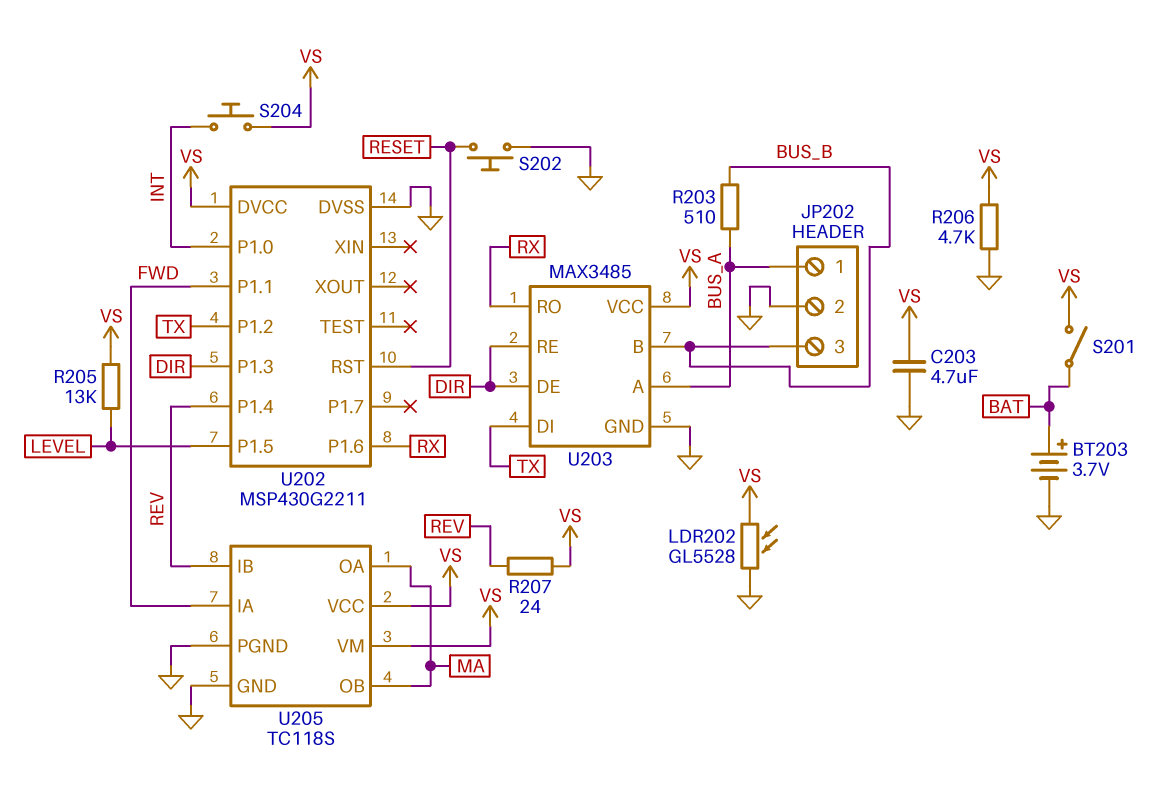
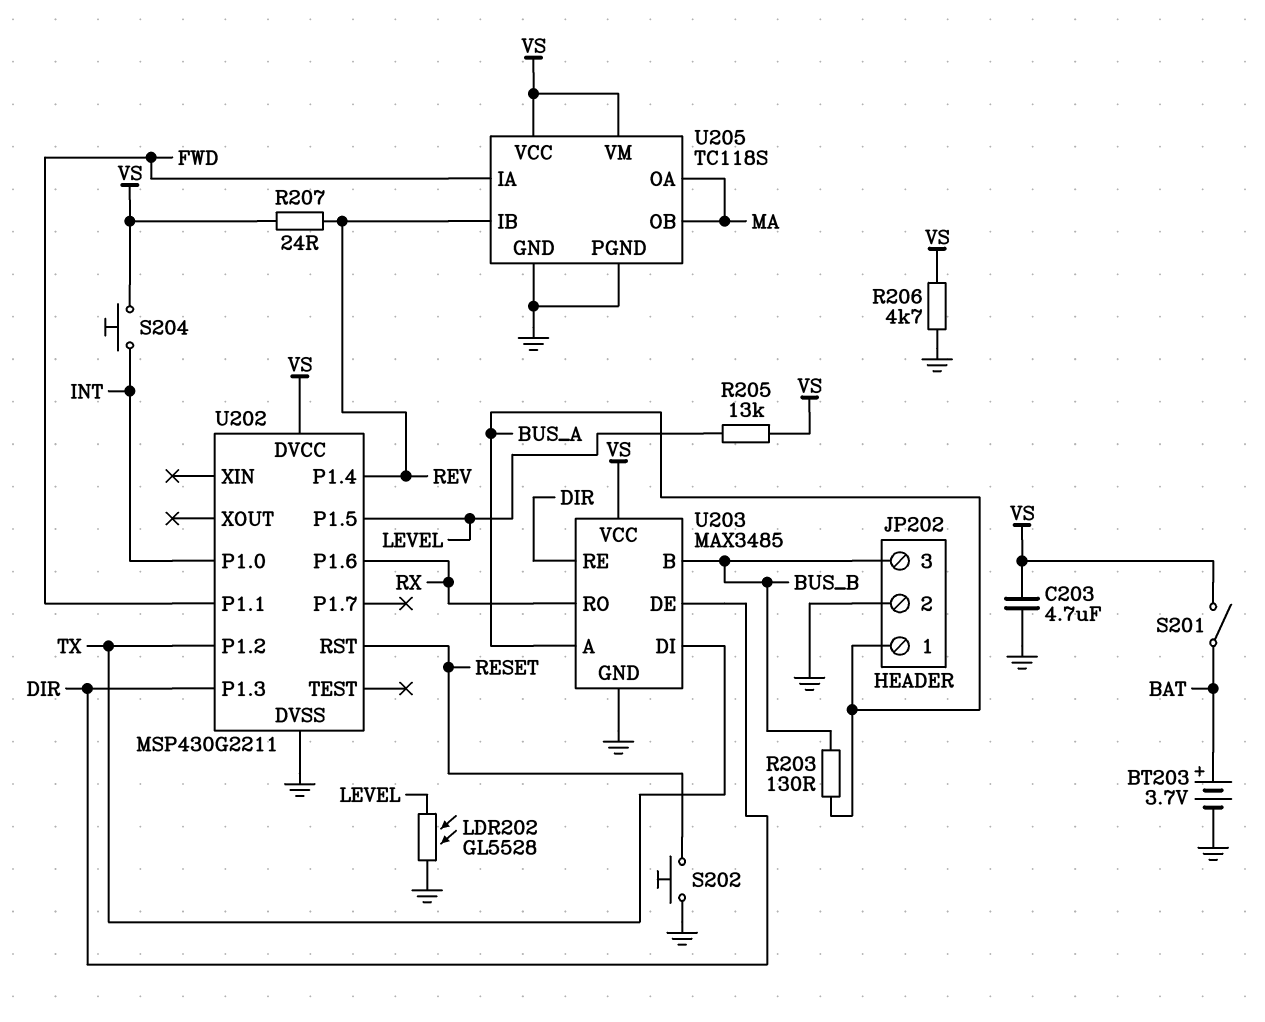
LDR202: GL5528 (GND, VS) -> GL5528 (GND, LEVEL)
R203: 510 (BUS_A, BUS_B) -> 130 (BUS_A, BUS_B)

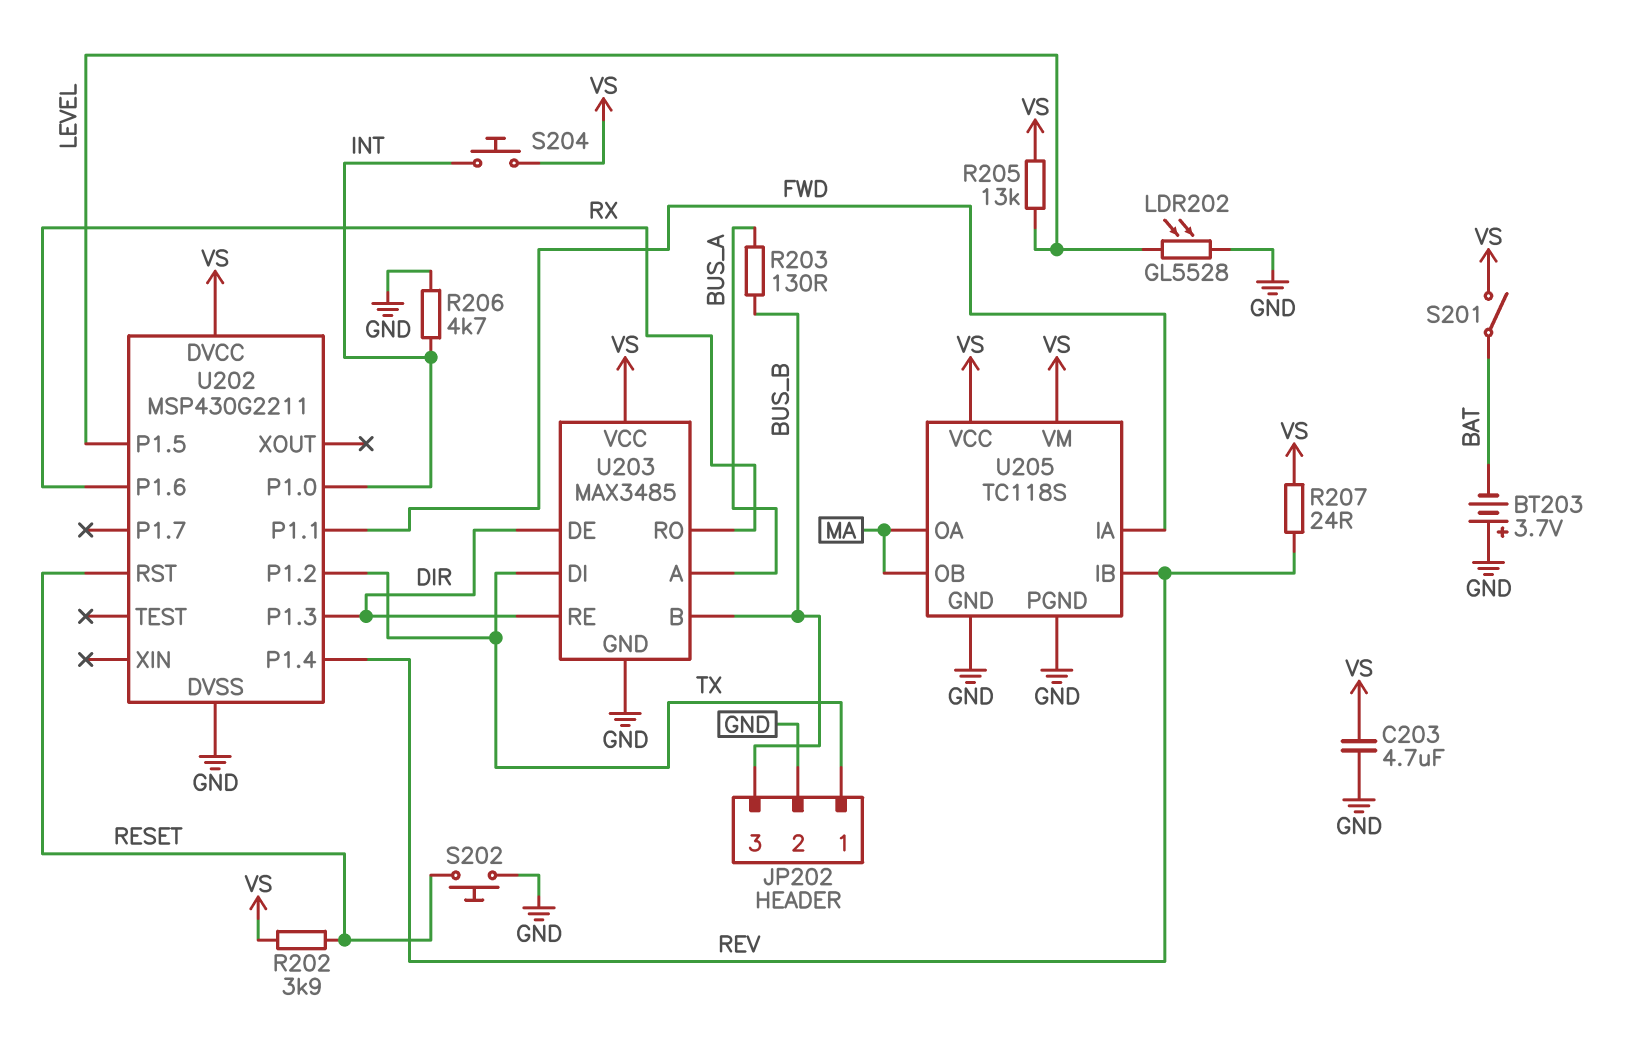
BT203: 3.7V (plus BAT, minus GND) -> 3.7V (plus GND, minus BAT)
JP202 pin 1: BUS_A -> TX
R202: none -> 3.9k (RESET, VS)
R206: 4.7k (GND, VS) -> 4.7k (GND, INT)

